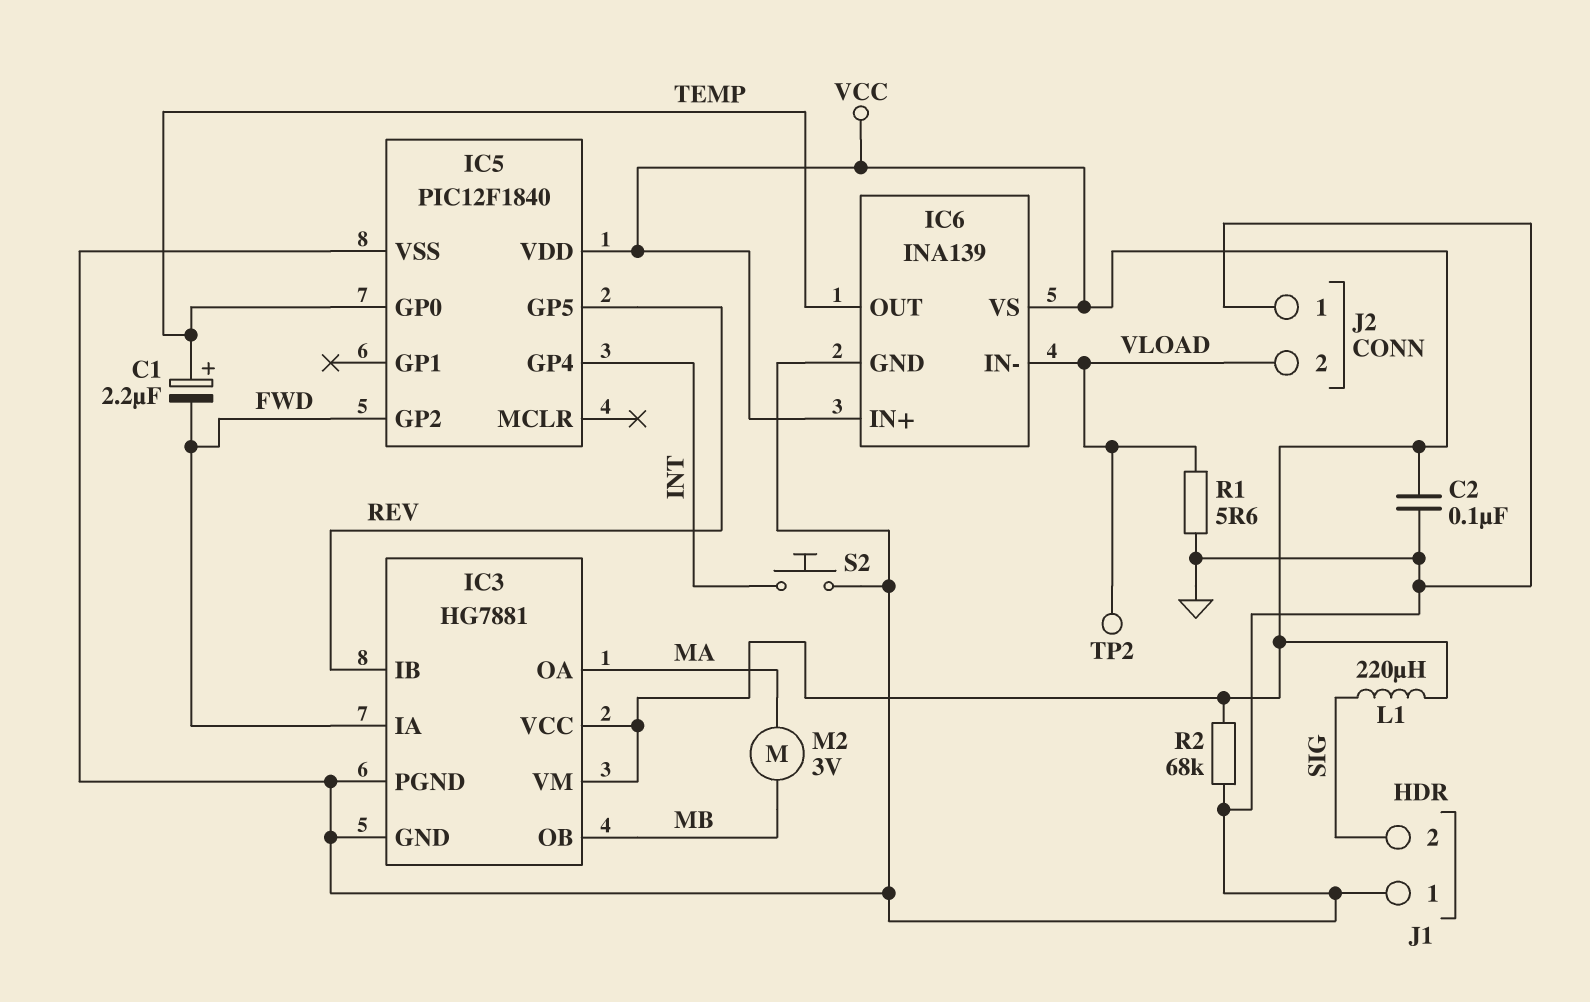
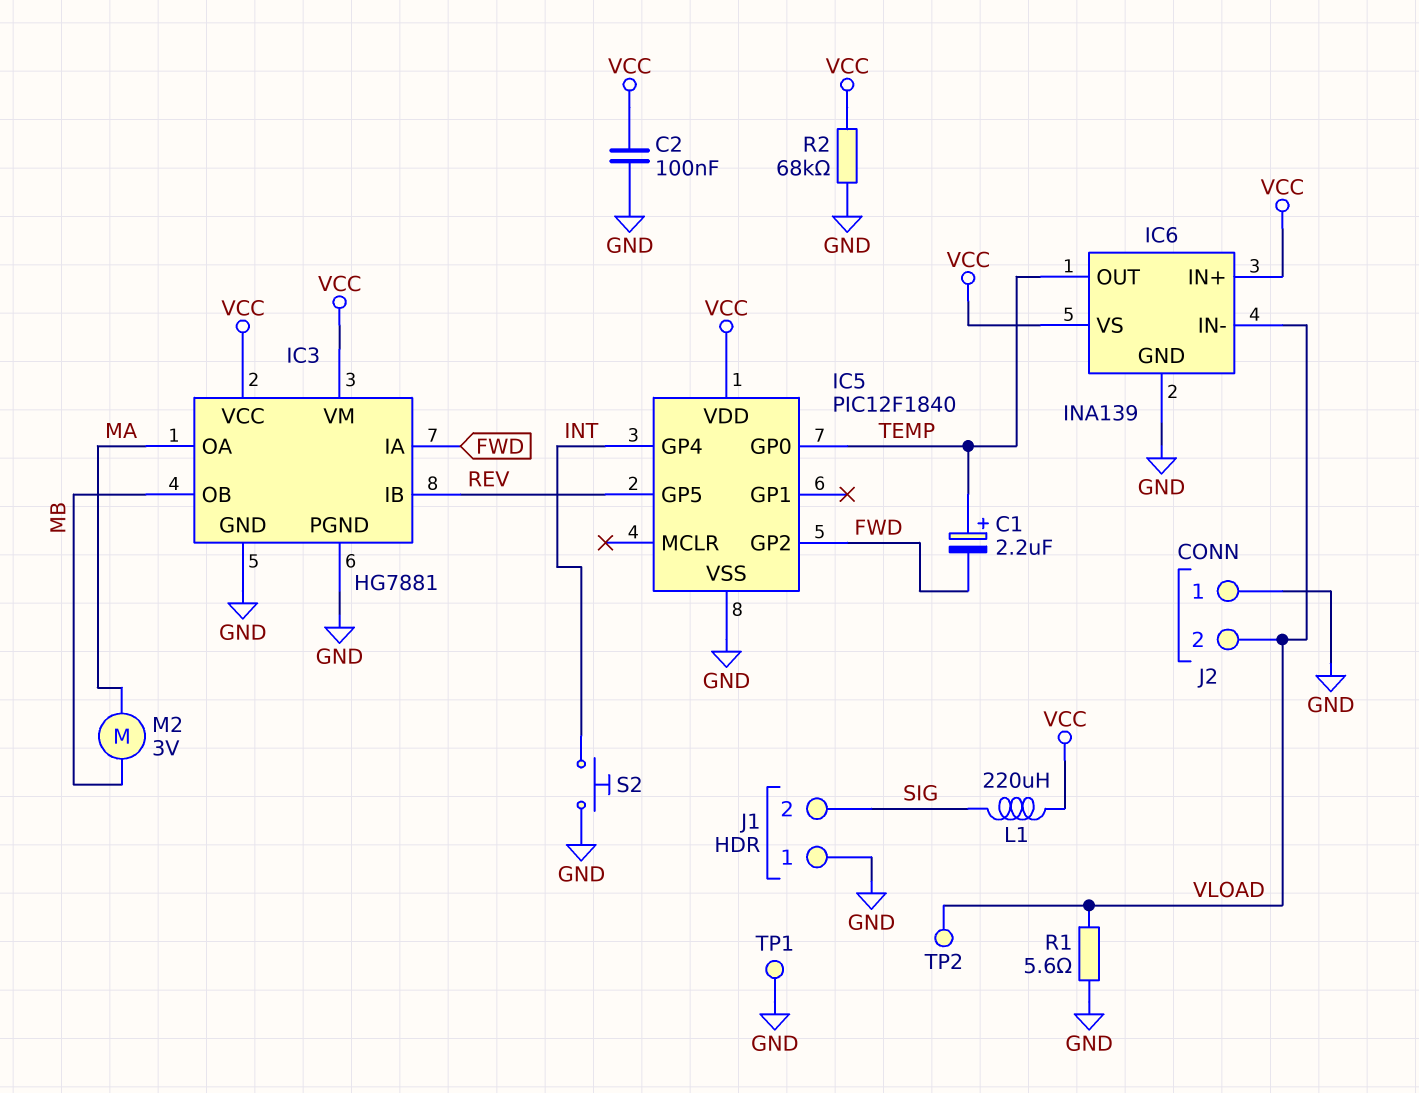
TP1: none -> test point (GND)

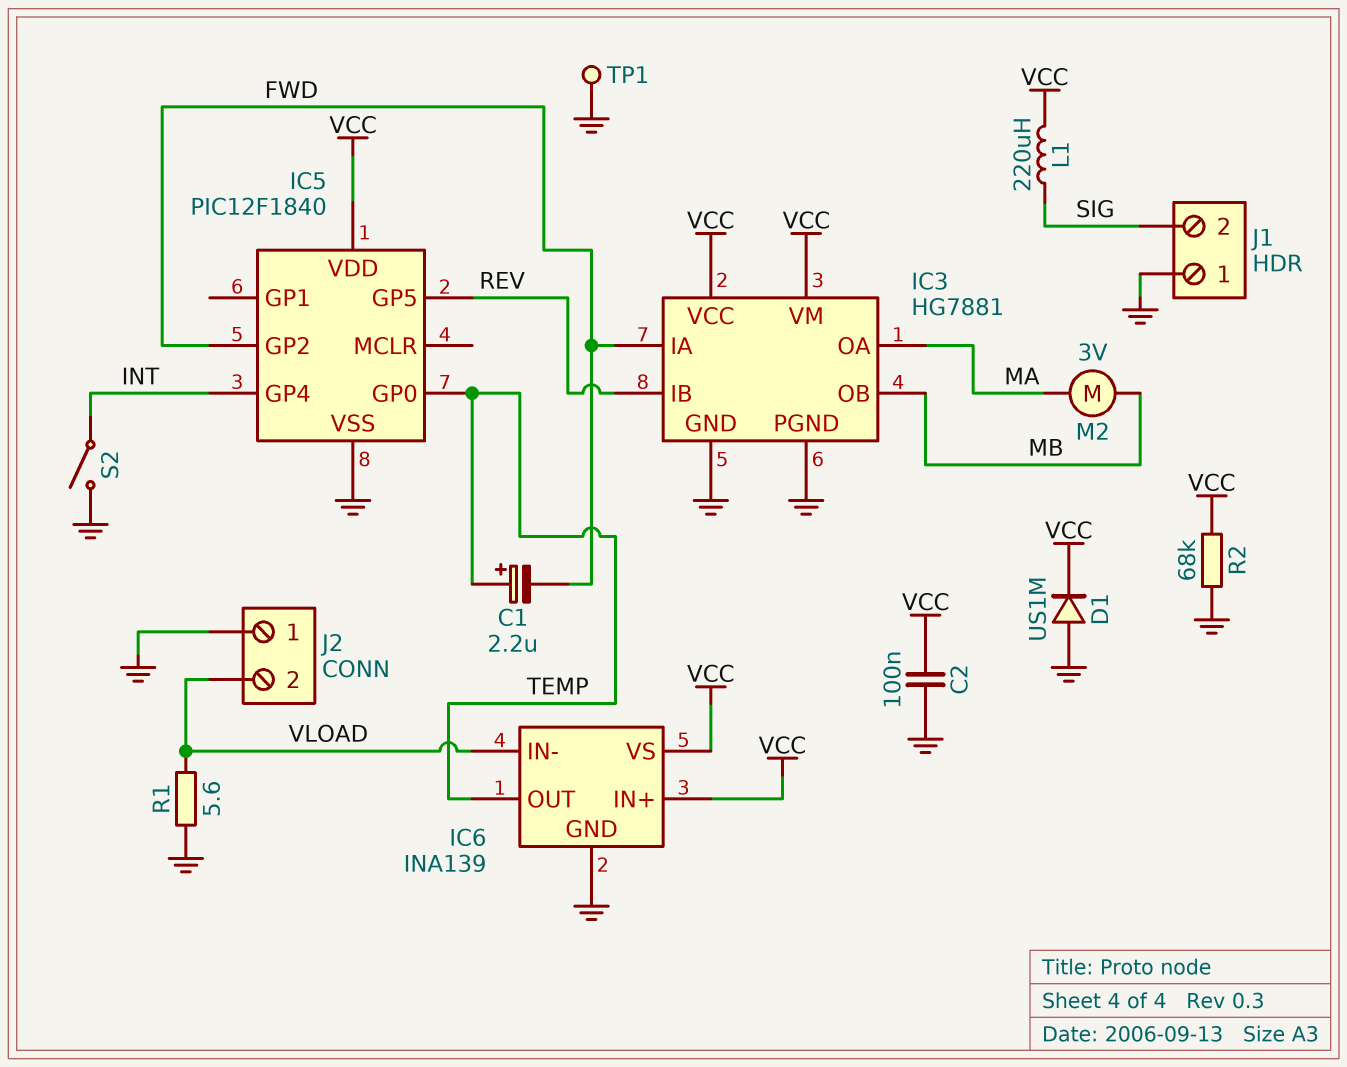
D1: none -> diode US1M (A GND, K VCC)
S2: button (GND, INT) -> switch (GND, INT)
TP2: test point (VLOAD) -> none

